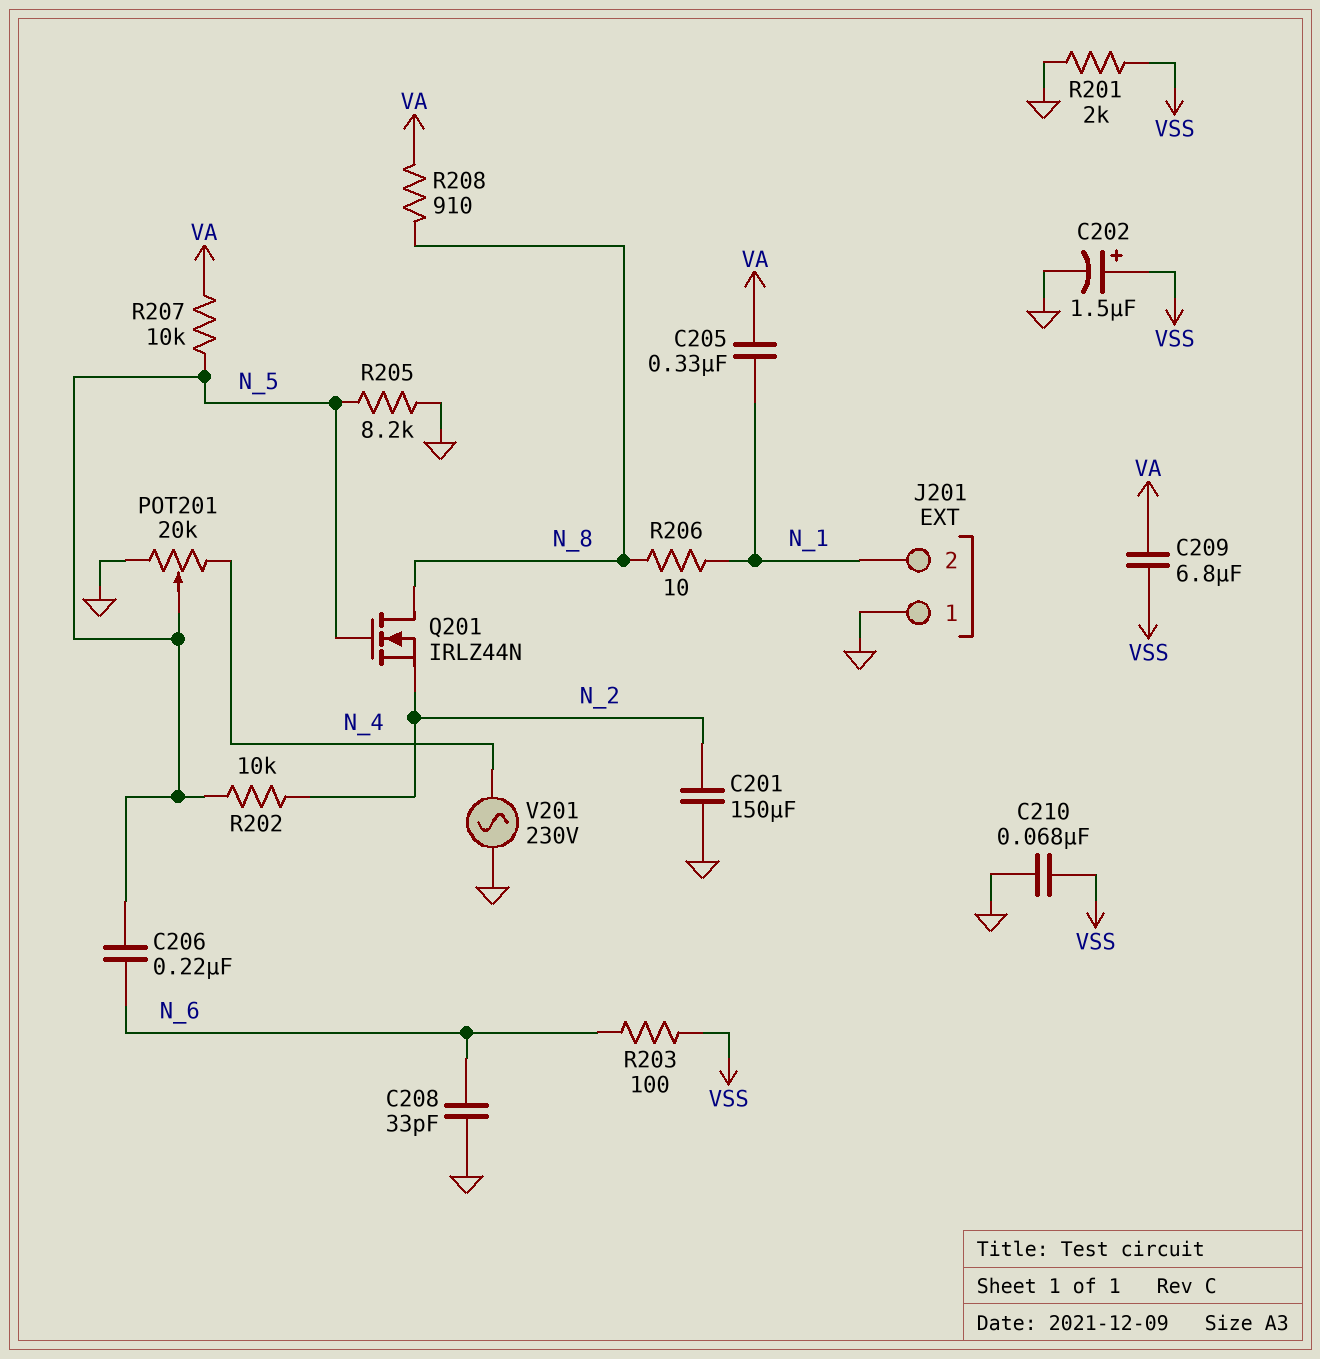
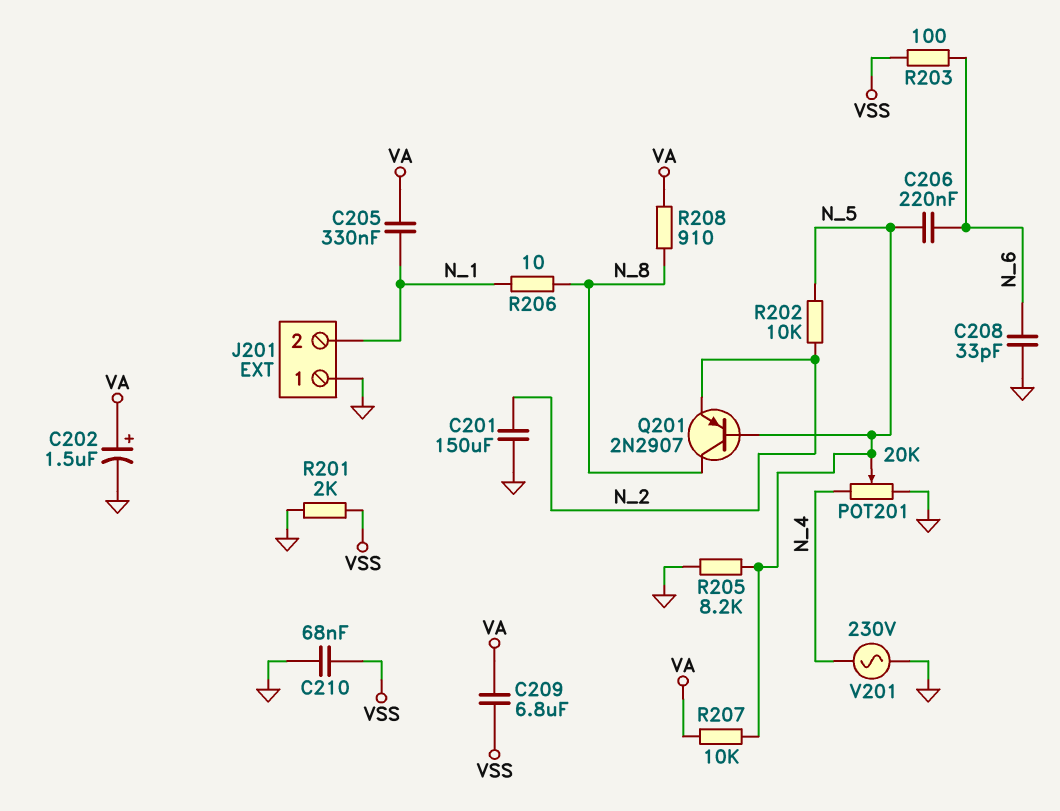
C202: 1.5uF (plus VSS, minus GND) -> 1.5uF (plus VA, minus GND)
Q201: NMOS IRLZ44N (G N_5, D N_8, S N_2) -> PNP 2N2907 (B N_5, C N_8, E N_2)

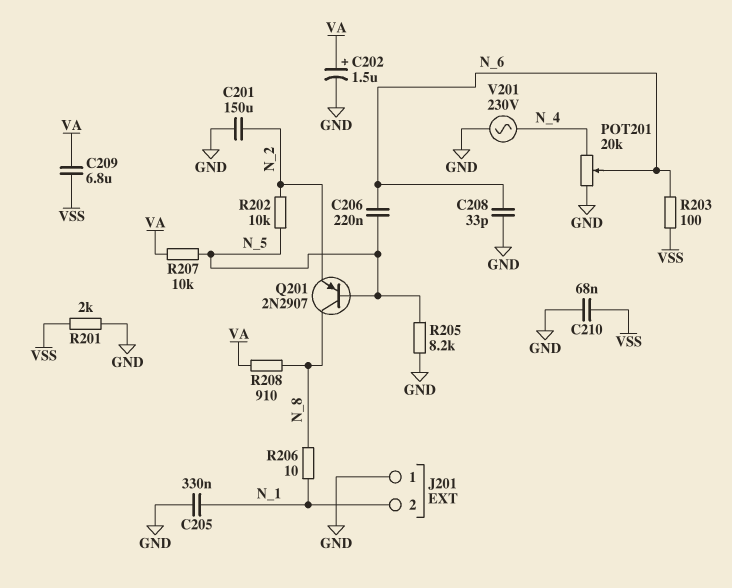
C205: 330nF (N_1, VA) -> 330nF (GND, N_1)
POT201: 20k (GND, N_4, wiper N_5) -> 20k (GND, N_4, wiper N_6)

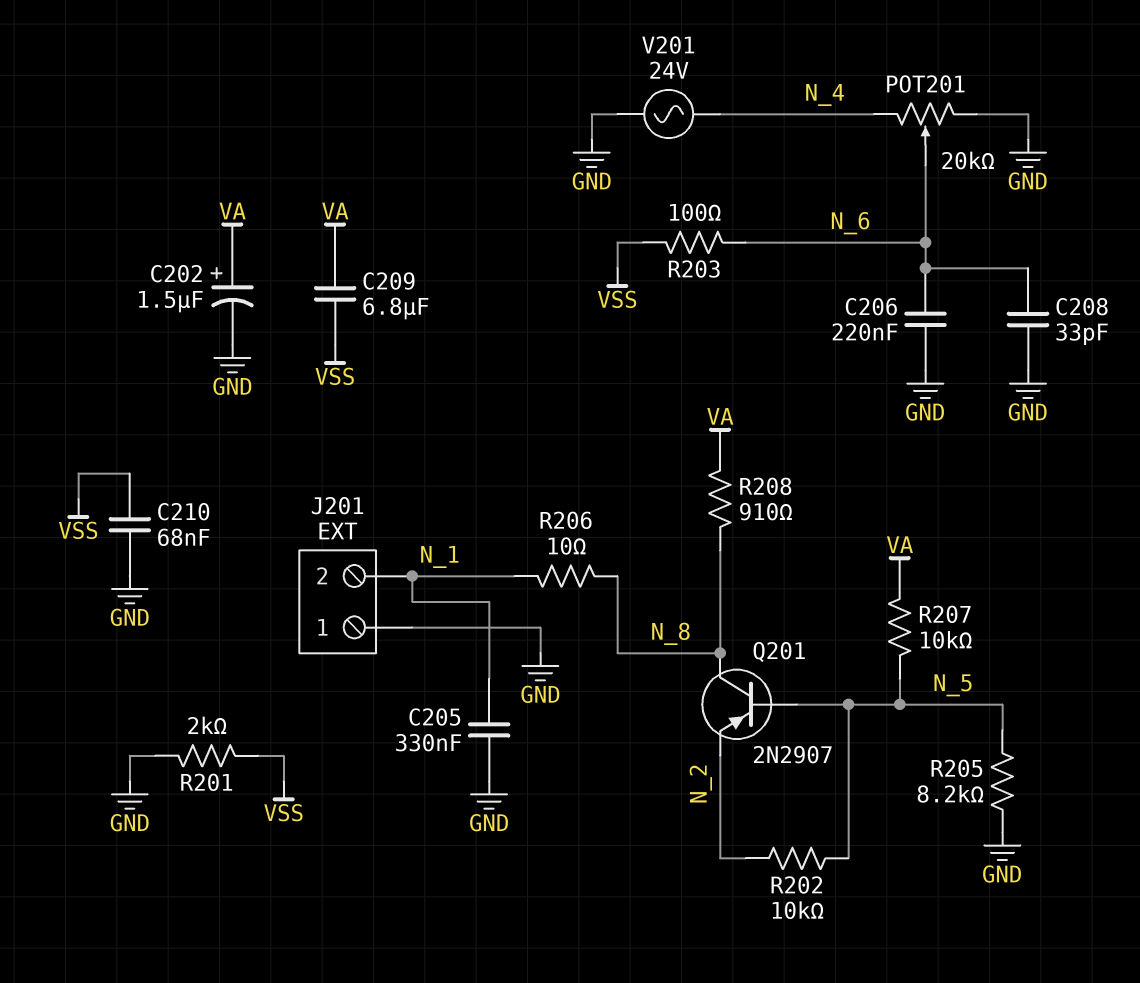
C201: 150uF (GND, N_2) -> none
C206: 220nF (N_5, N_6) -> 220nF (GND, N_6)
V201: AC 230V (GND, N_4) -> AC 24V (GND, N_4)

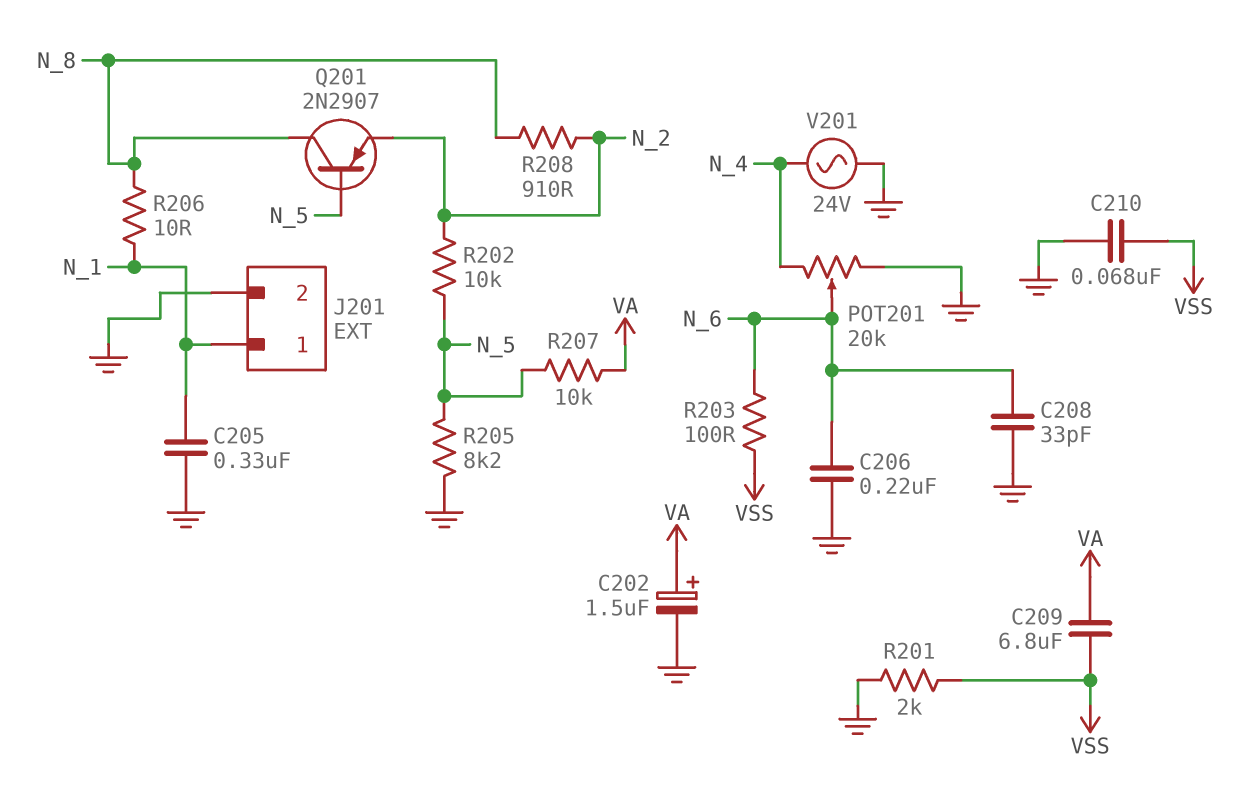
J201 pin 1: GND -> N_1
J201 pin 2: N_1 -> GND
R208: 910 (N_8, VA) -> 910 (N_2, N_8)

